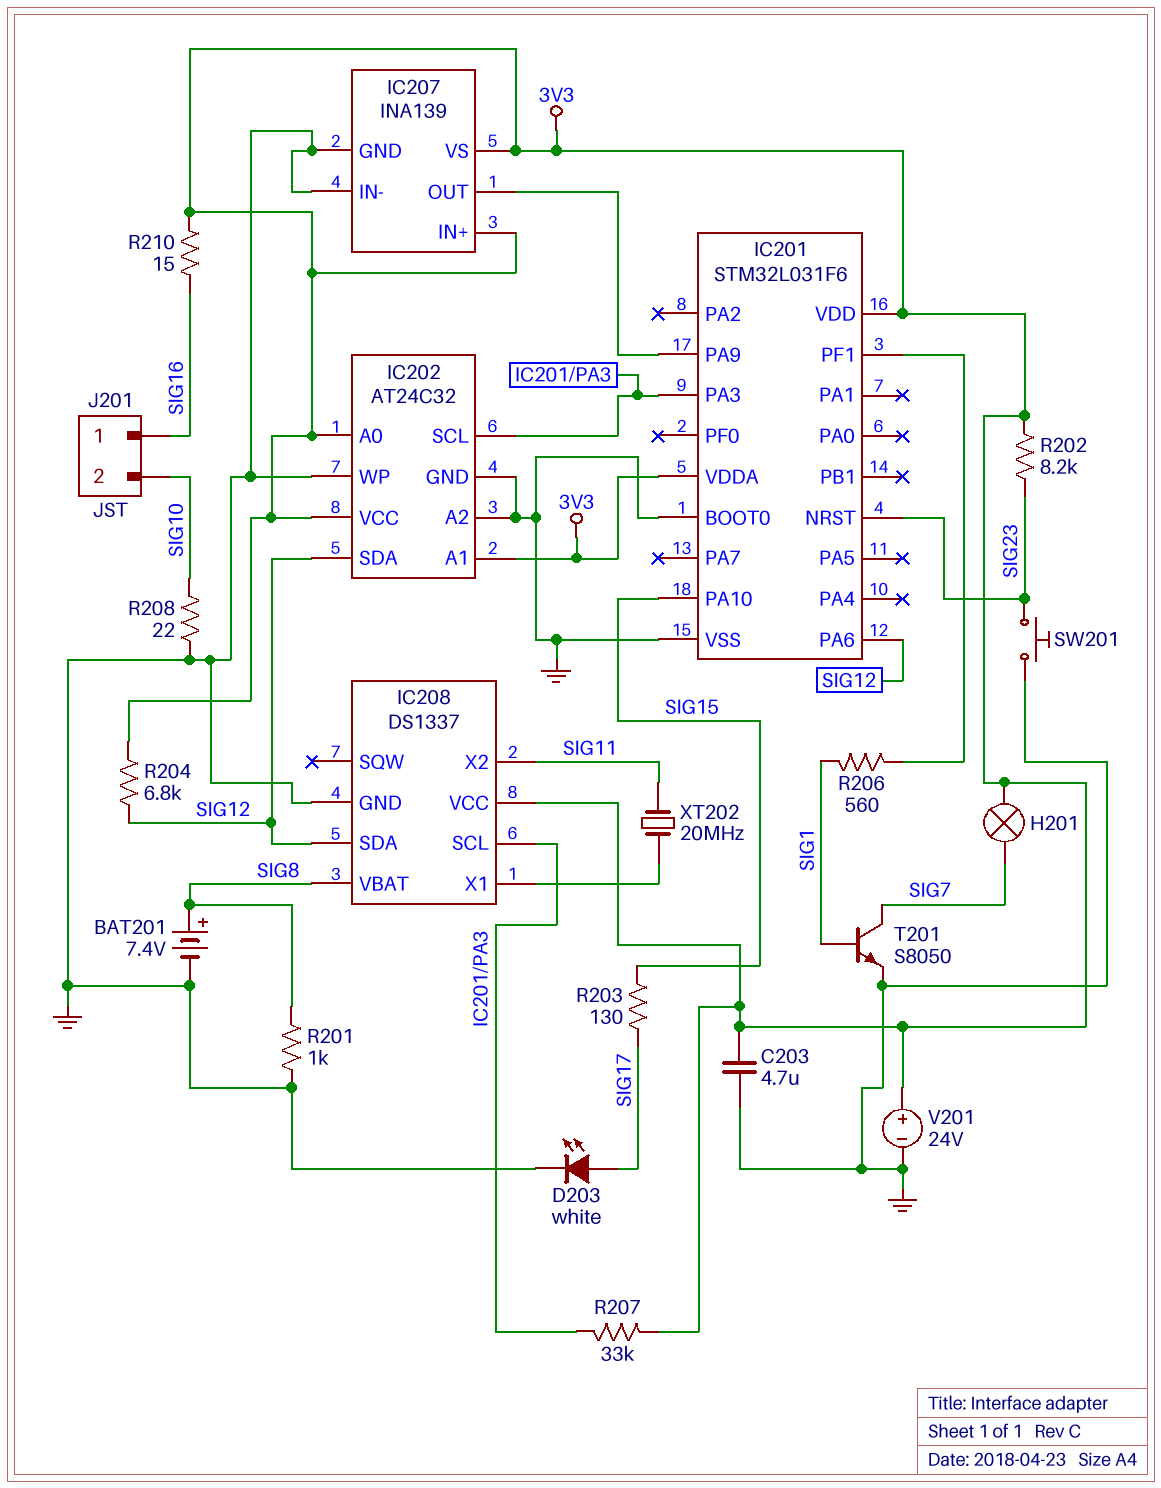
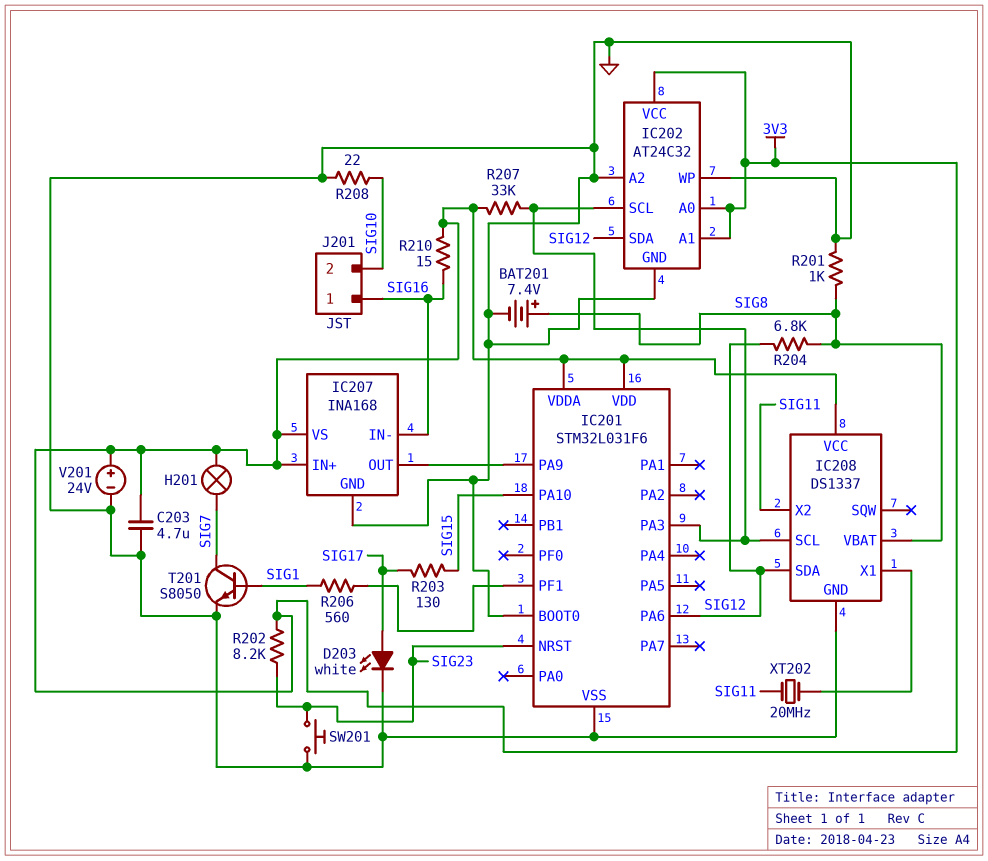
IC207: INA139 -> INA168
IC207 pin IN-: GND -> SIG16
R204: 6.8k (3V3, SIG12) -> 6.8k (SIG8, SIG12)

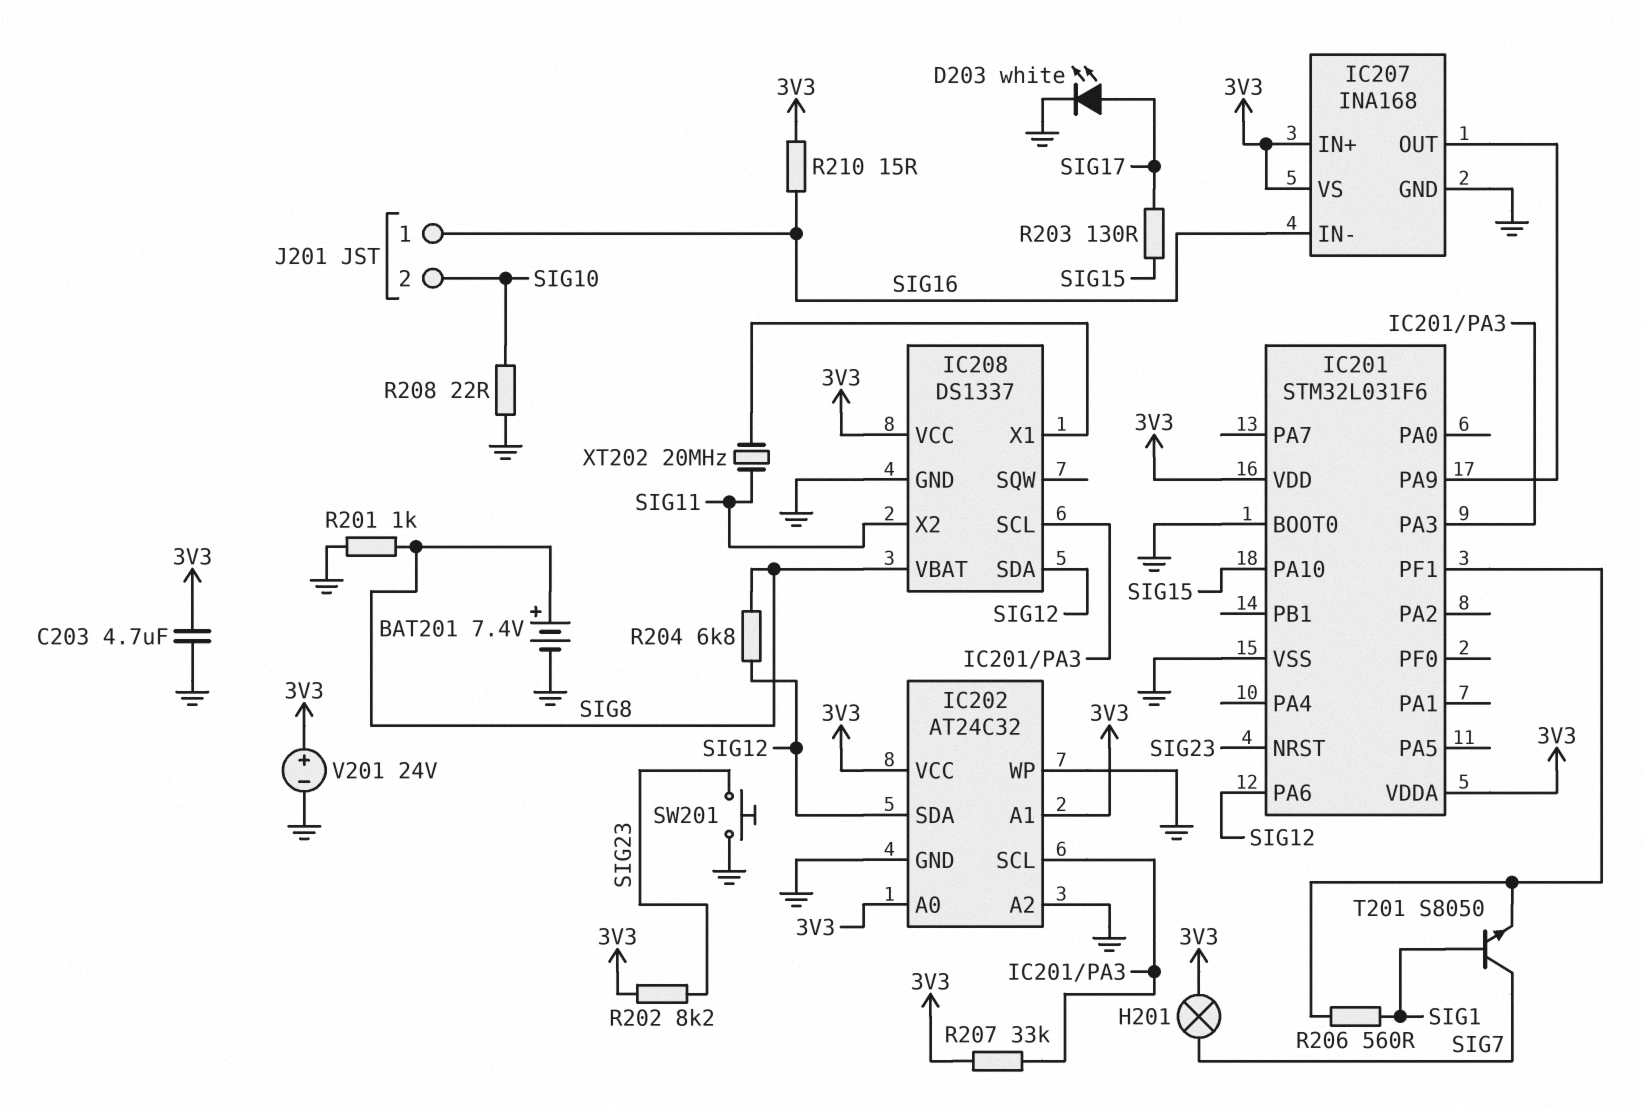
T201: NPN S8050 (B SIG1, C SIG7, E GND) -> NPN S8050 (B SIG1, C SIG7, E IC201/PF1)

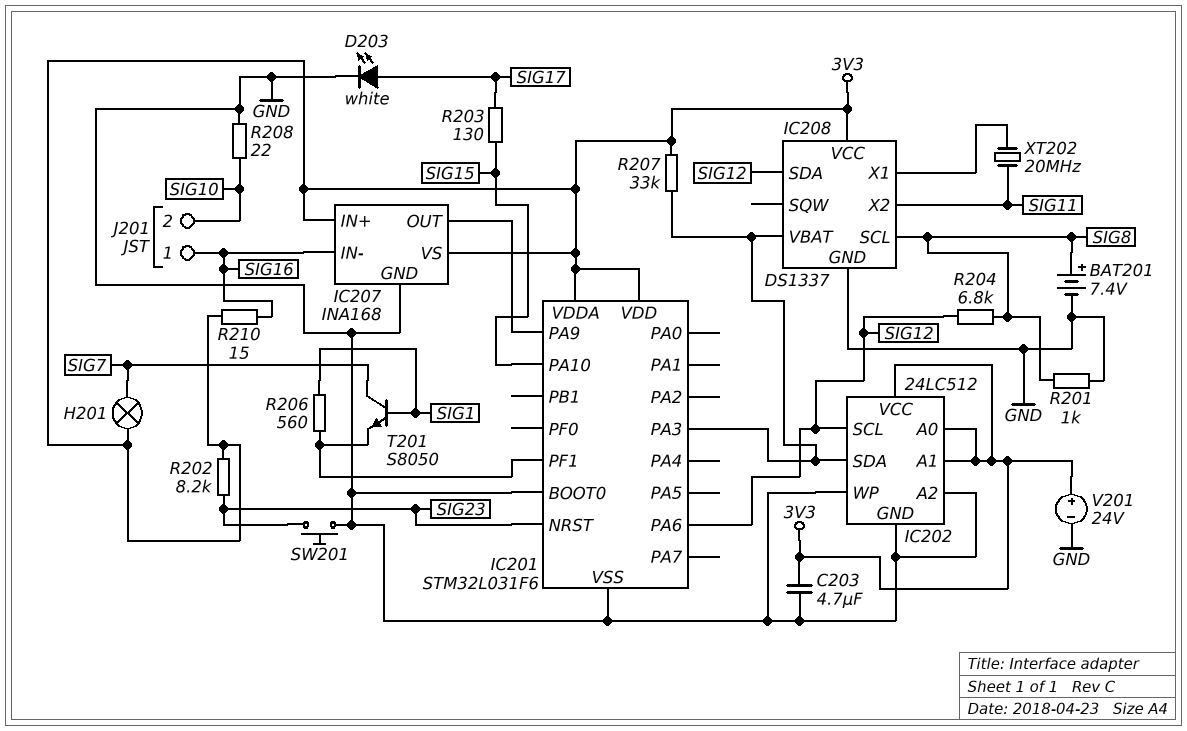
IC202: AT24C32 -> 24LC512
IC202 pin SCL: IC201/PA3 -> SIG12
IC202 pin SDA: SIG12 -> IC201/PA3
IC208 pin SCL: IC201/PA3 -> SIG8
IC208 pin VBAT: SIG8 -> IC201/PA3

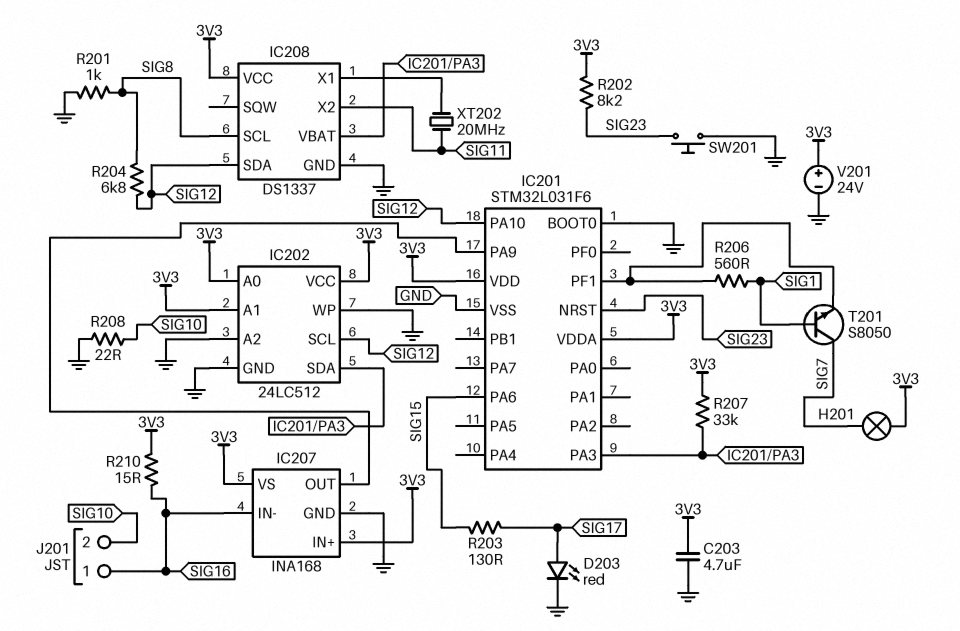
BAT201: 7.4V (plus SIG8, minus GND) -> none
D203: LED white (A SIG17, K GND) -> LED red (A SIG17, K GND)
IC201 pin PA6: SIG12 -> SIG15
IC201 pin PA10: SIG15 -> SIG12

